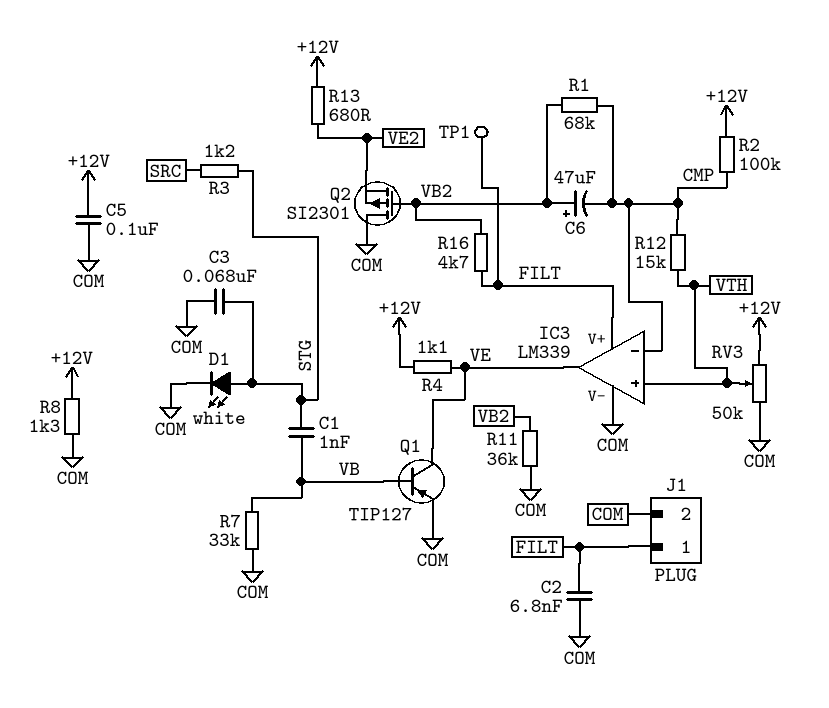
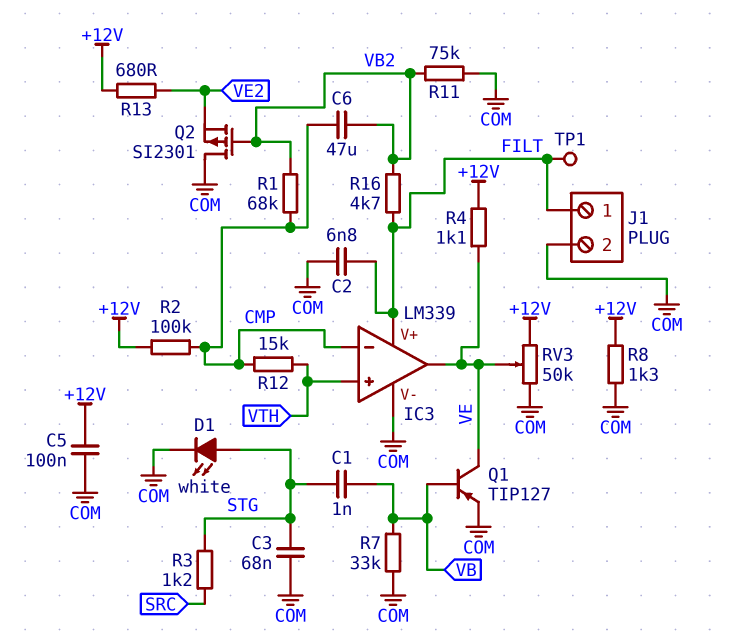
C6: 47uF (plus VB2, minus CMP) -> 47uF (CMP, VB2)
R11: 36k (COM, VB2) -> 75k (COM, VB2)
RV3: 50k (+12V, COM, wiper VTH) -> 50k (+12V, COM, wiper VE)

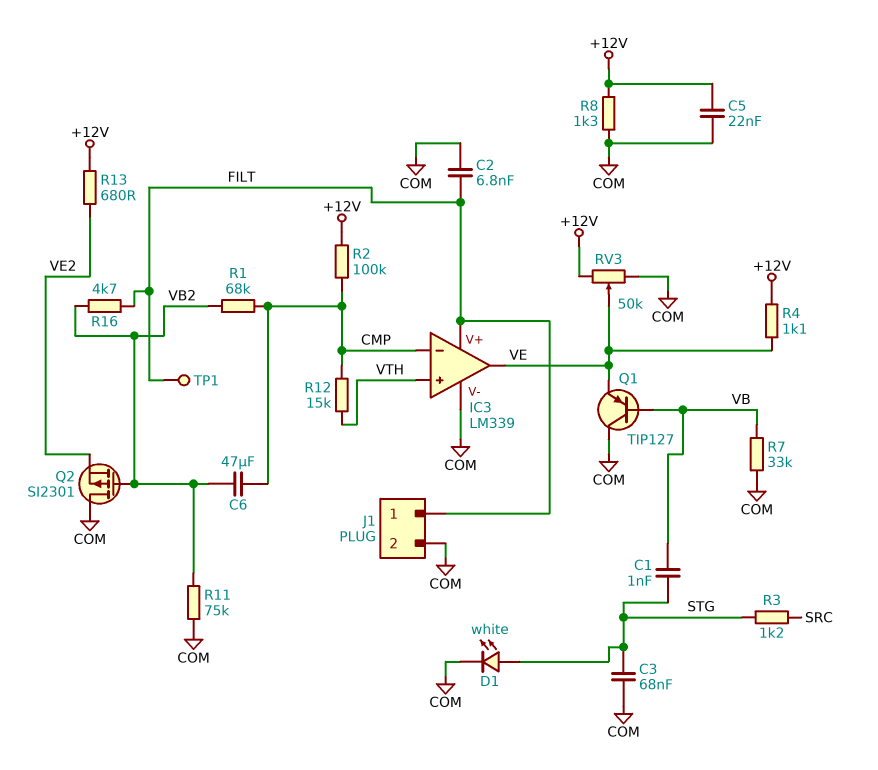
C5: 100nF (+12V, COM) -> 22nF (+12V, COM)
Q1: PNP TIP127 (B VB, C VE, E COM) -> PNP TIP127 (B VB, C COM, E VE)

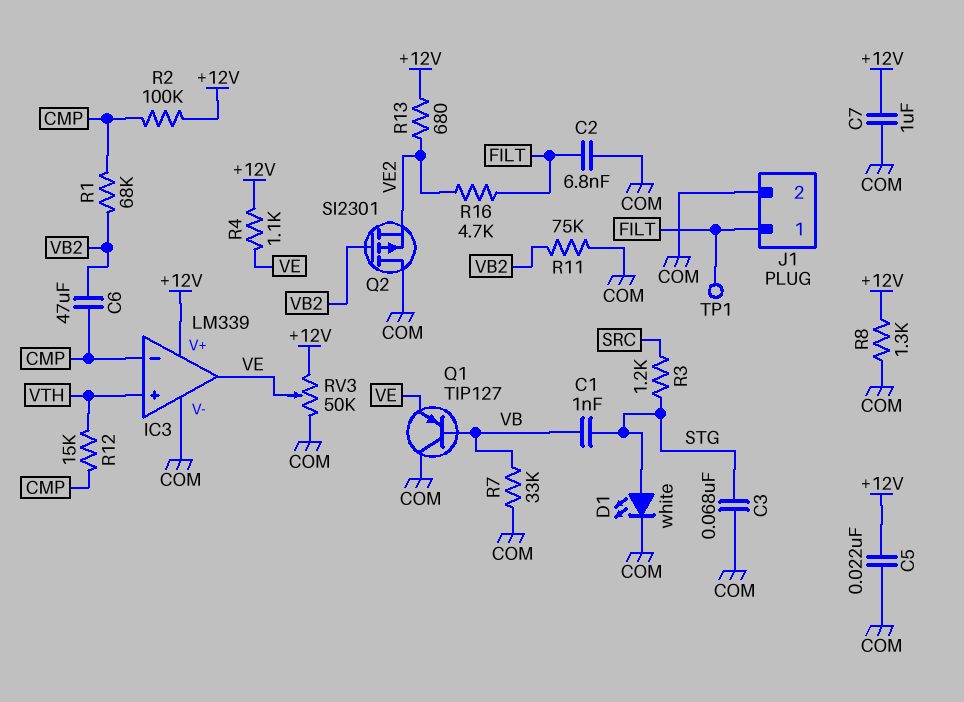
C7: none -> 1uF (+12V, COM)
IC3 pin V+: FILT -> +12V
R16: 4.7k (FILT, VB2) -> 4.7k (FILT, VE2)

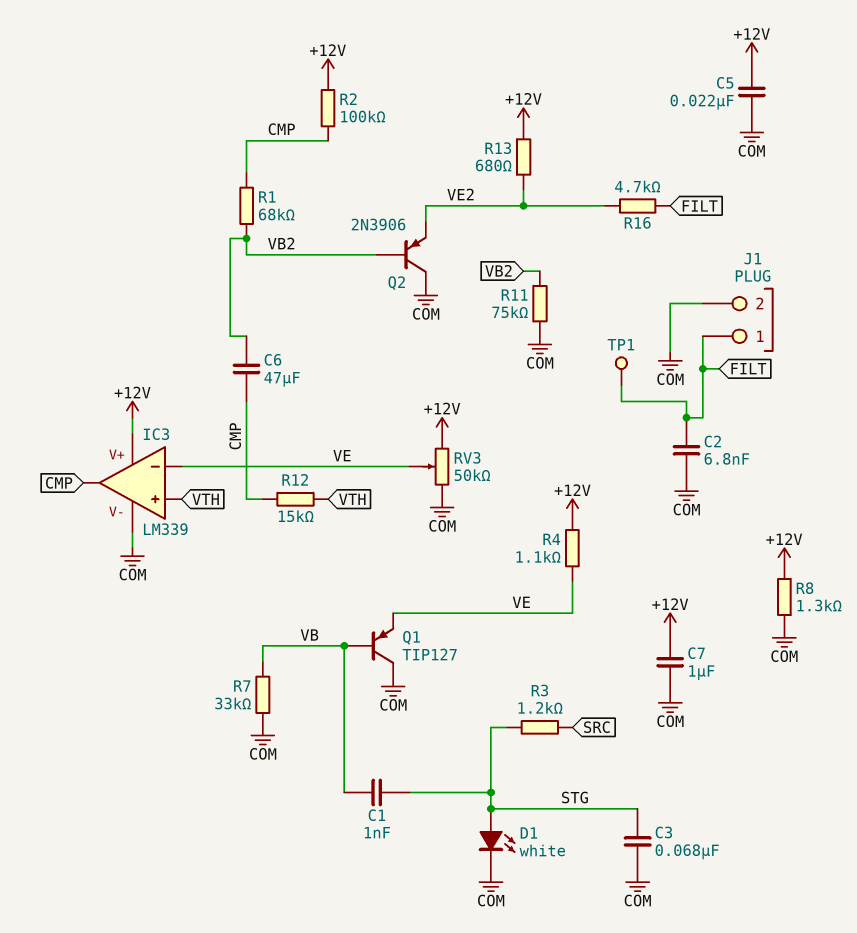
IC3 pin in-: CMP -> VE
IC3 pin out: VE -> CMP
Q2: PMOS SI2301 (G VB2, D COM, S VE2) -> PNP 2N3906 (B VB2, C COM, E VE2)

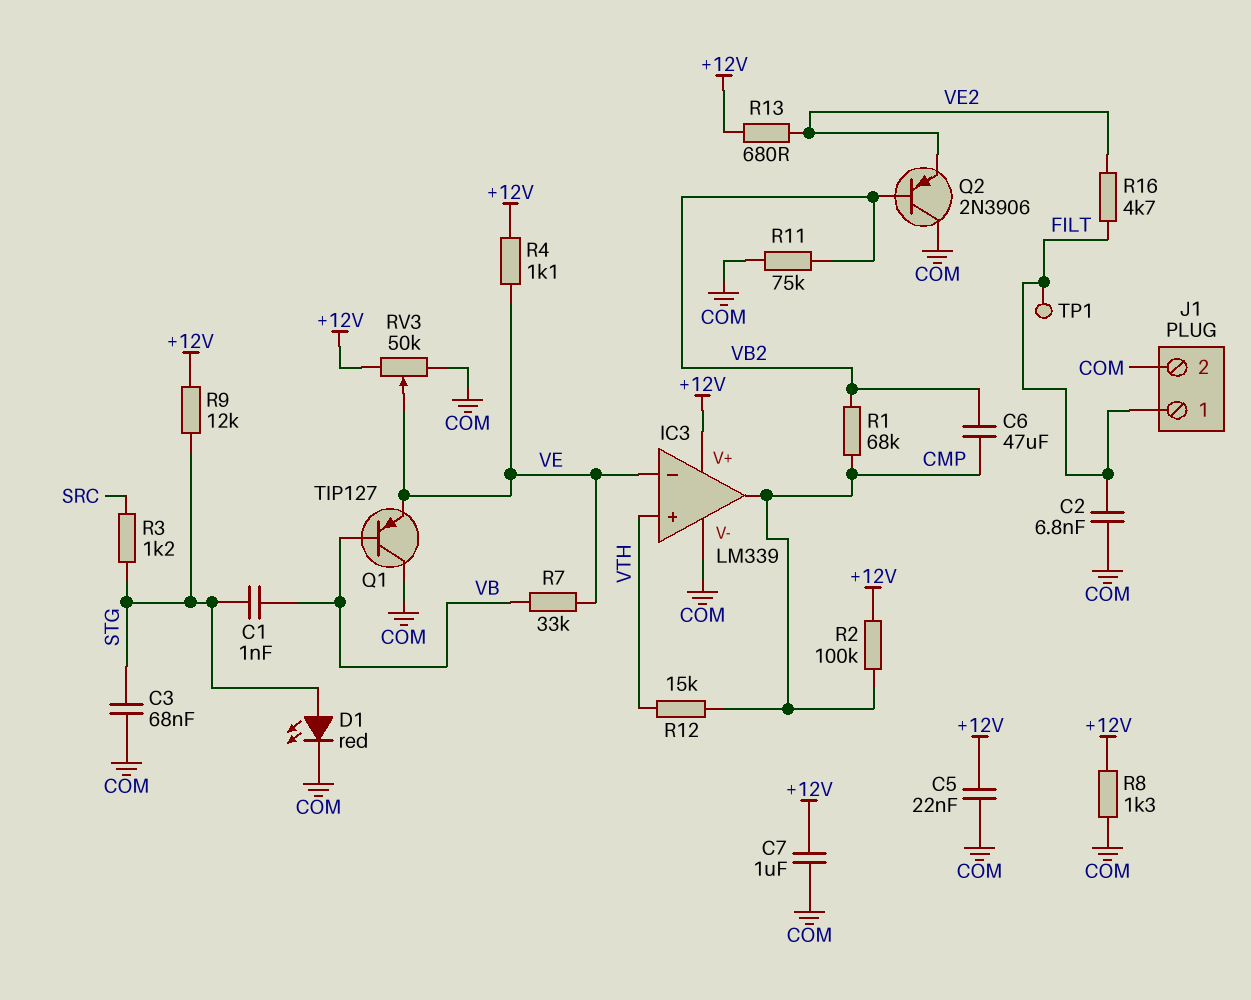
D1: LED white (A STG, K COM) -> LED red (A STG, K COM)
R7: 33k (COM, VB) -> 33k (VB, VE)
R9: none -> 12k (+12V, STG)

